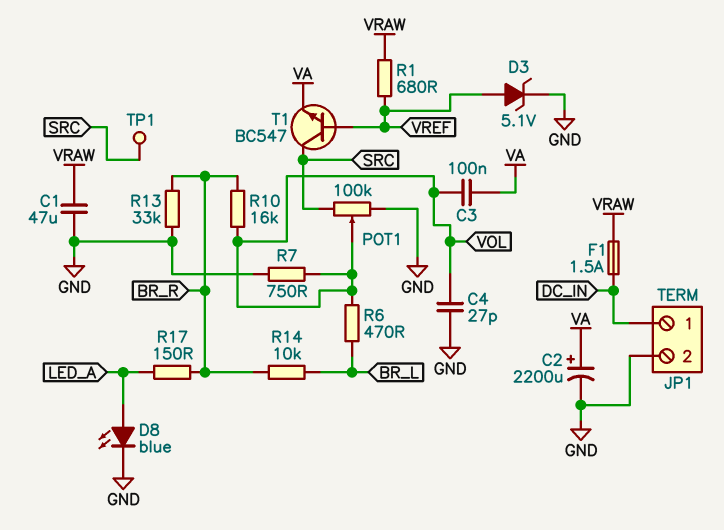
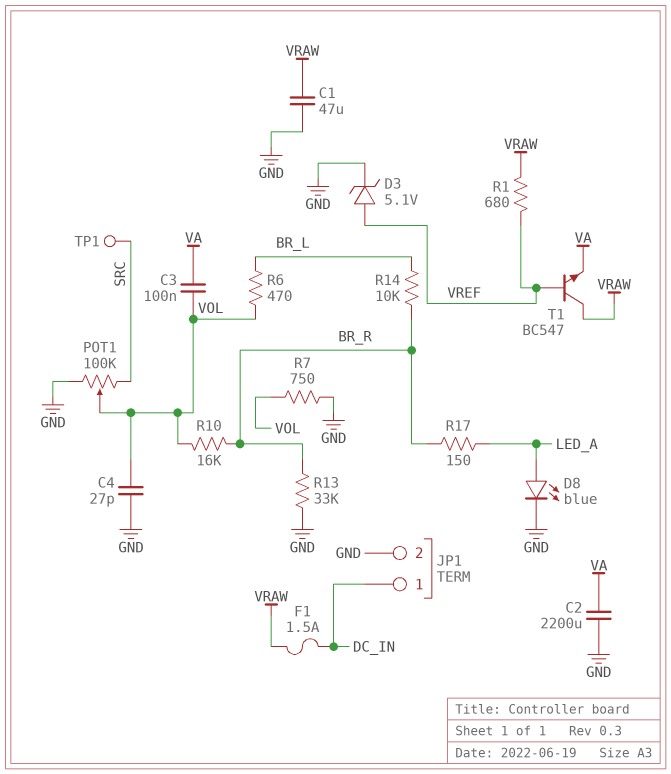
C2: 2200uF (plus VA, minus GND) -> 2200uF (GND, VA)
T1: NPN BC547 (B VREF, C SRC, E VA) -> NPN BC547 (B VREF, C VRAW, E VA)

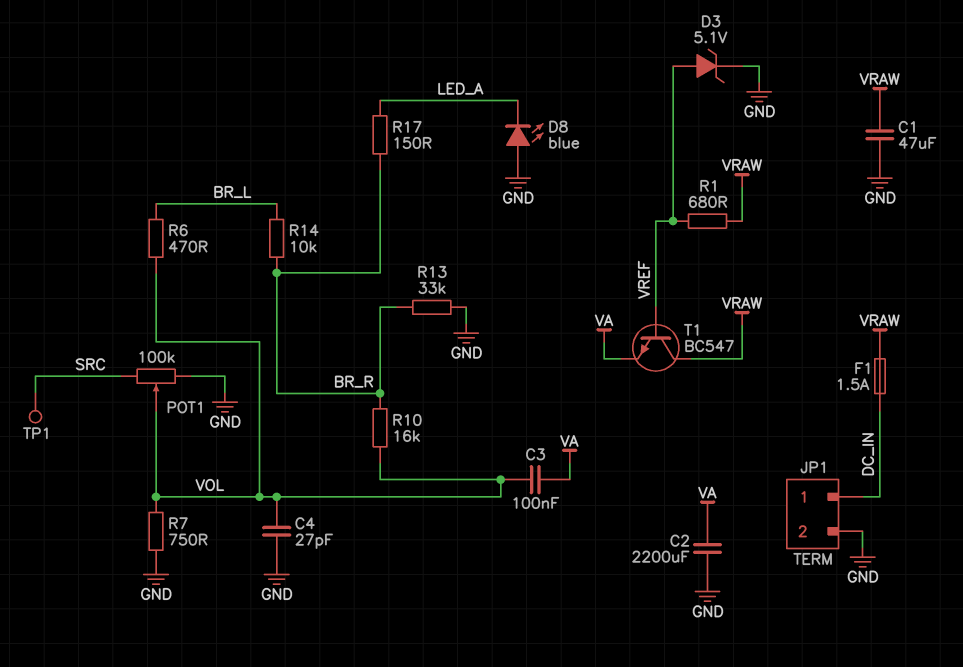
D8: LED blue (A LED_A, K GND) -> LED blue (A GND, K LED_A)

